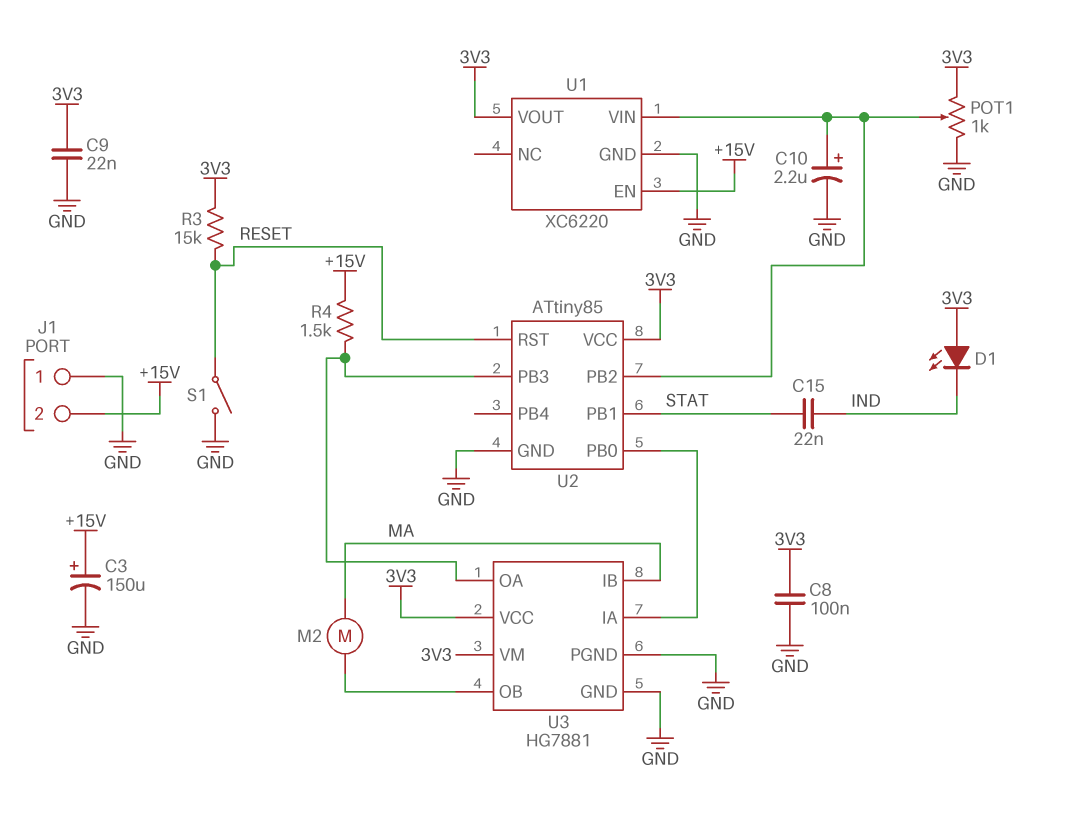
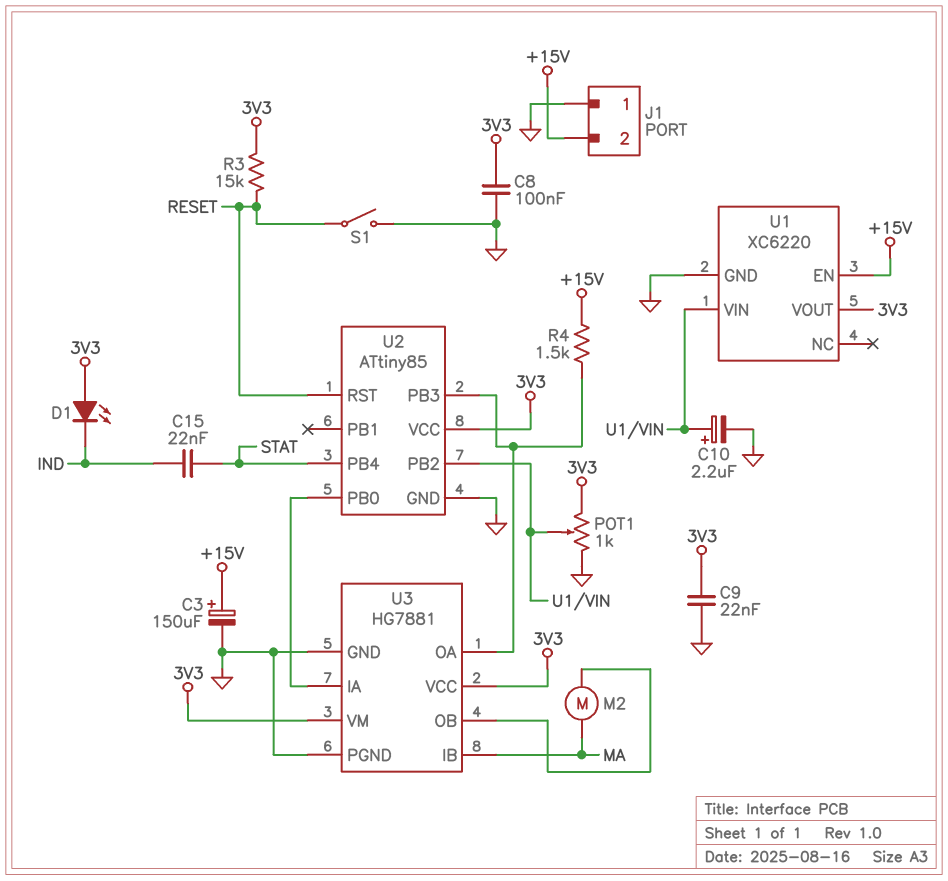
U2 pin PB1: STAT -> none
U2 pin PB4: none -> STAT

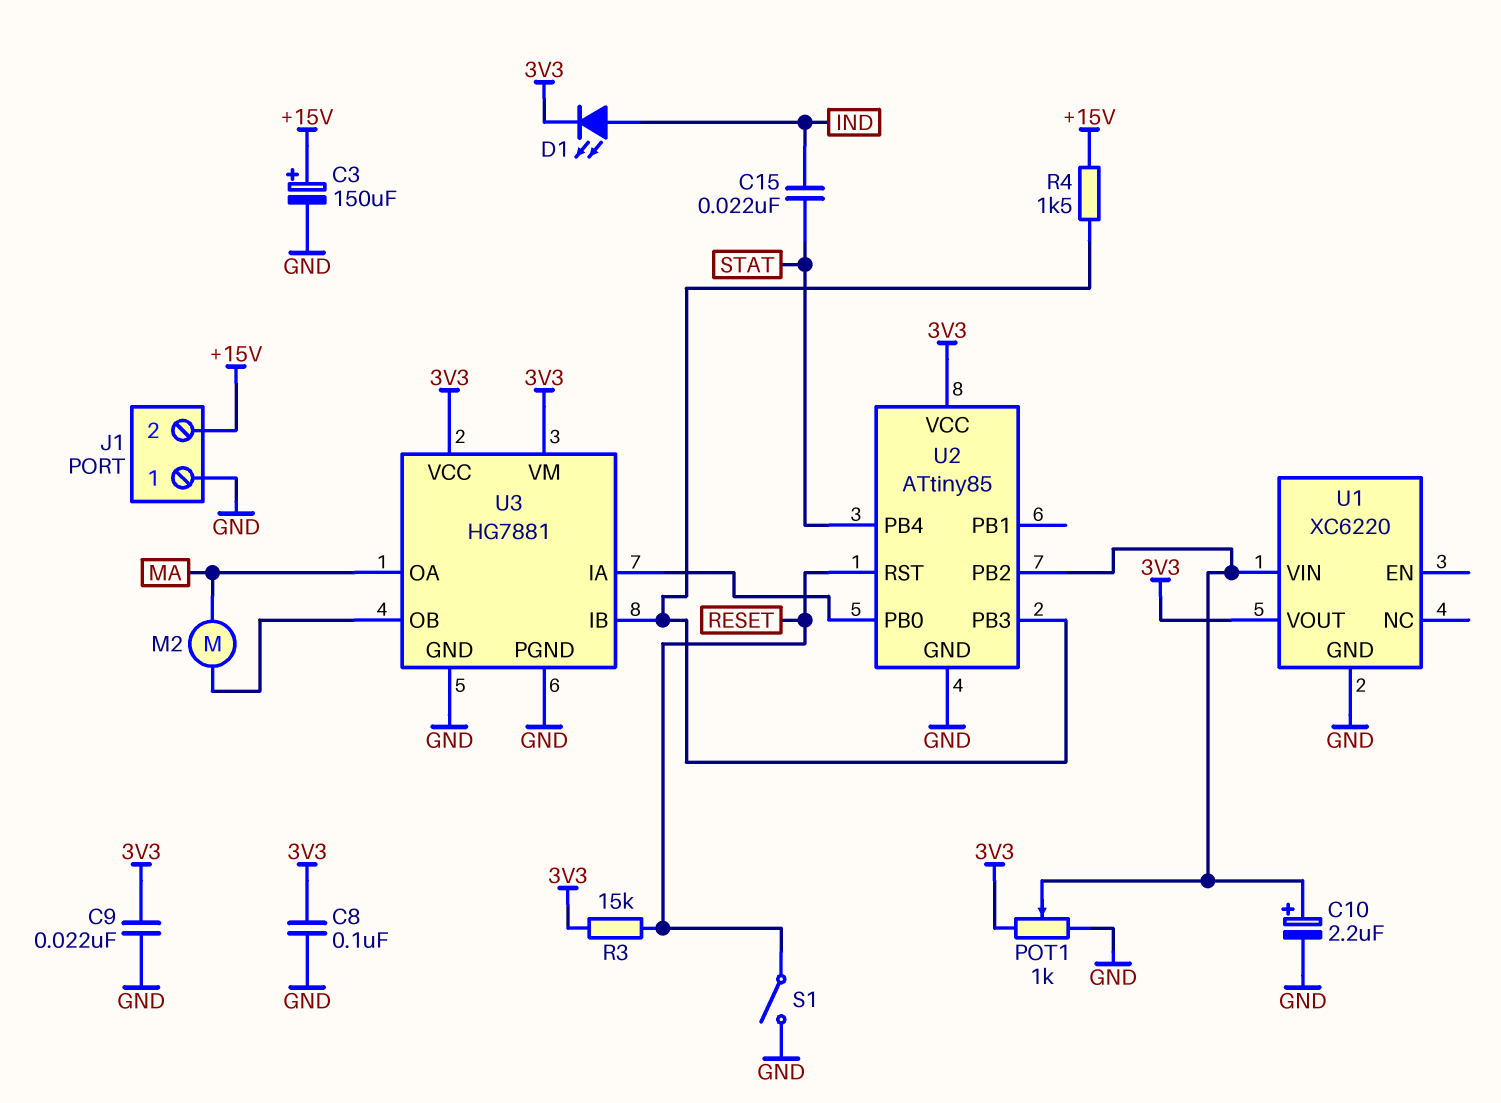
D1: LED (A 3V3, K IND) -> LED (A IND, K 3V3)
U1 pin EN: +15V -> none
U3 pin IB: MA -> U2/PB3
U3 pin OA: U2/PB3 -> MA

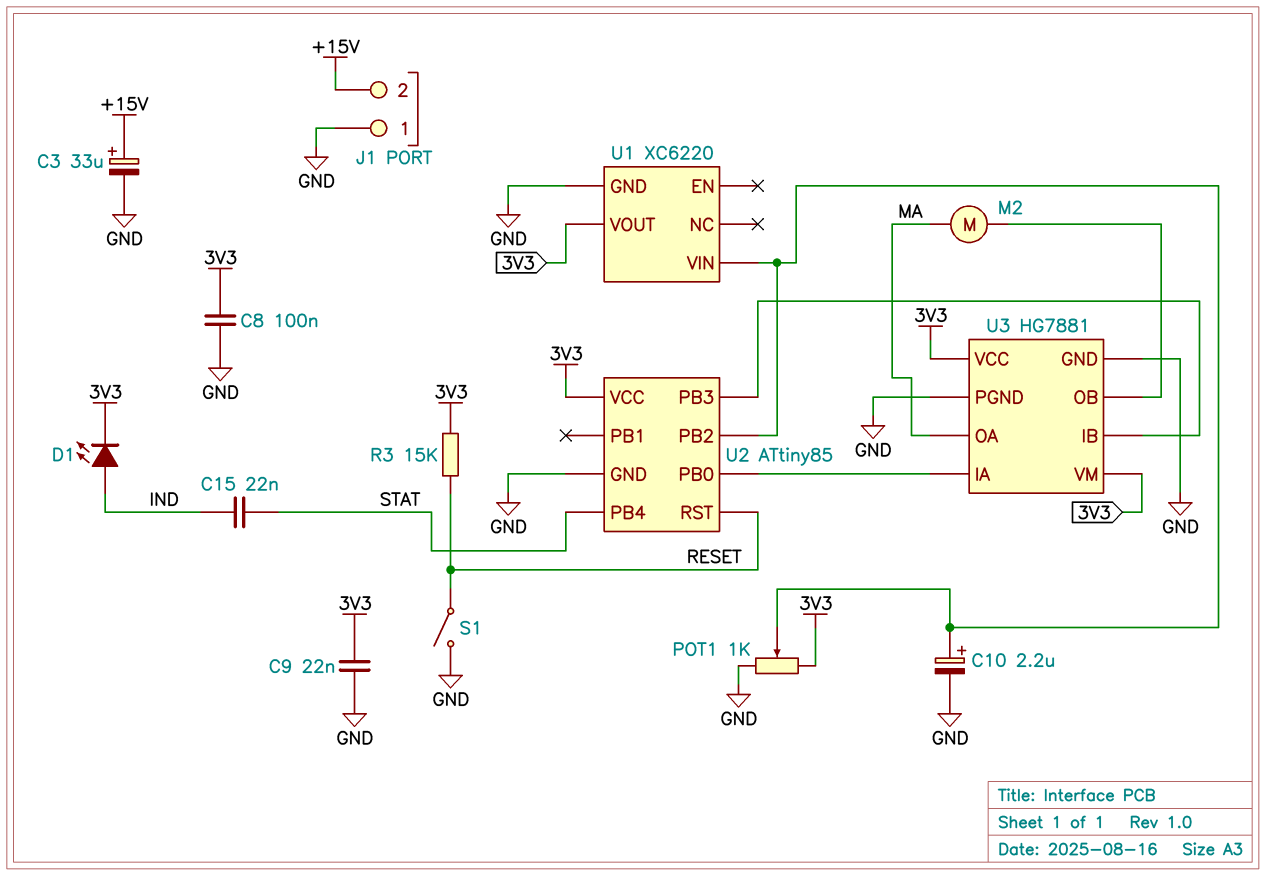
C3: 150uF (plus +15V, minus GND) -> 33uF (plus +15V, minus GND)
R4: 1.5k (+15V, U2/PB3) -> none

